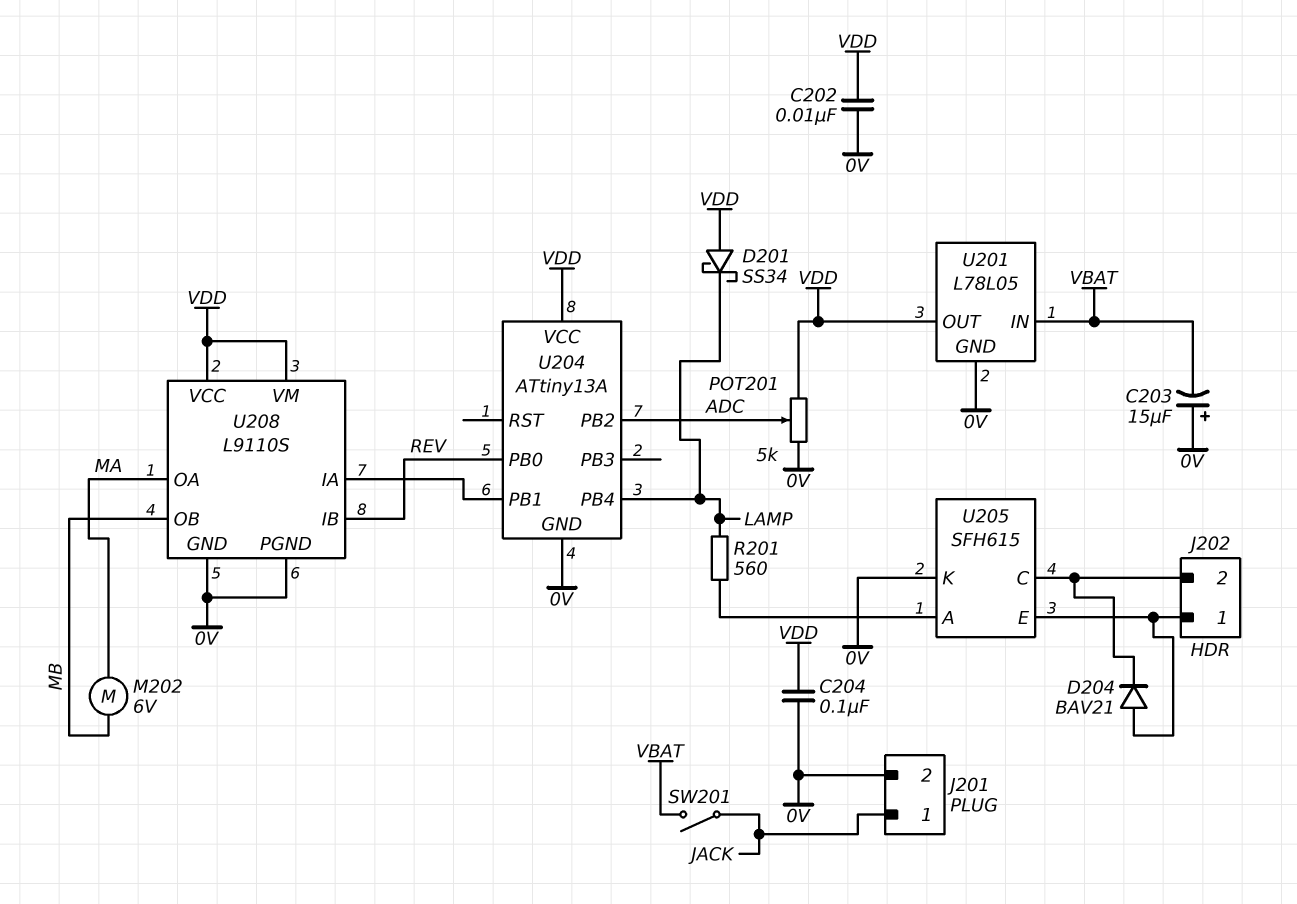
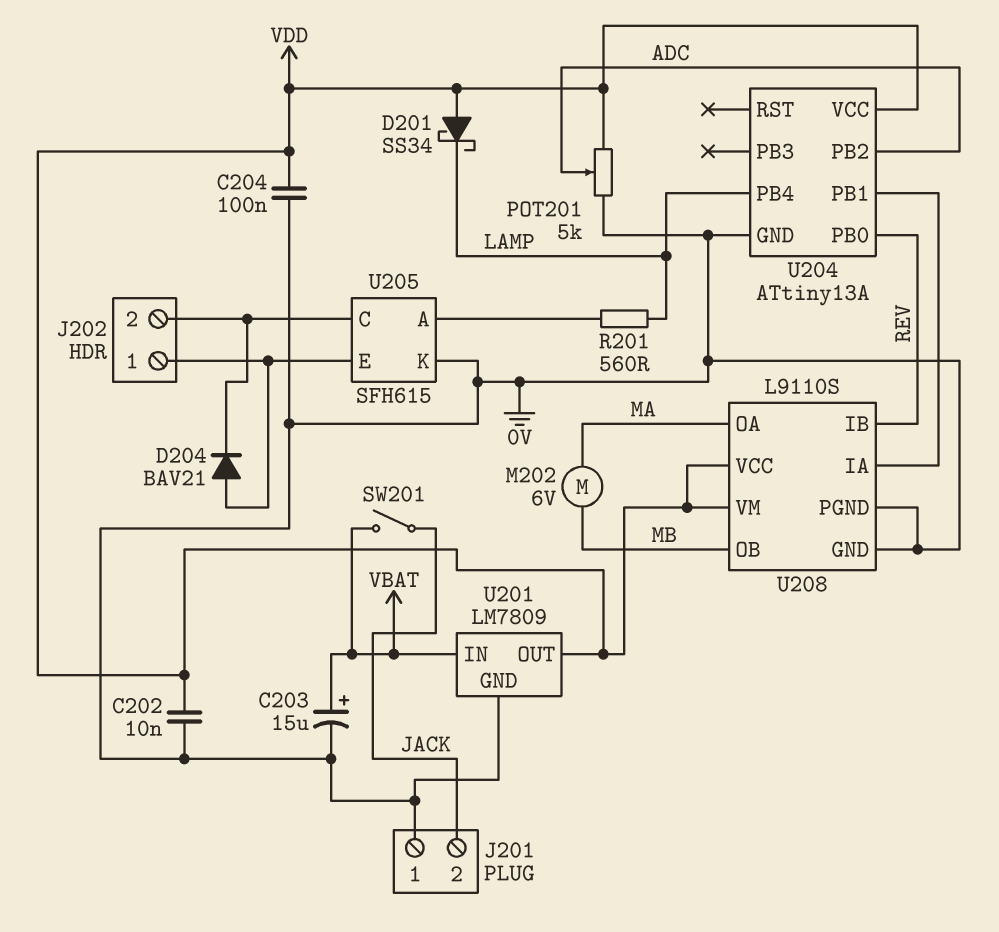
C203: 15uF (plus 0V, minus VBAT) -> 15uF (plus VBAT, minus 0V)
J201 pin 1: JACK -> 0V
J201 pin 2: 0V -> JACK
U201: L78L05 -> LM7809

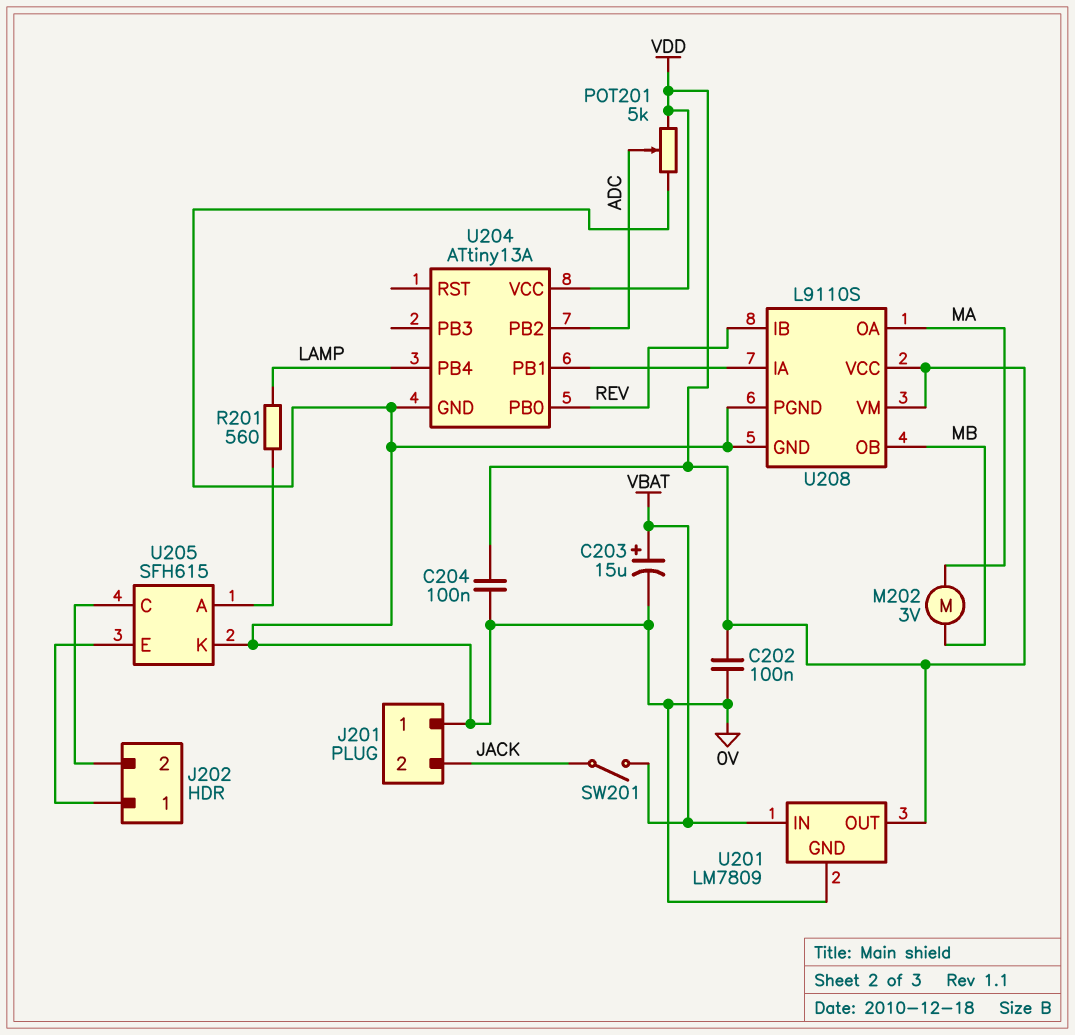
C202: 10nF (0V, VDD) -> 100nF (0V, VDD)
D201: schottky SS34 (A VDD, K LAMP) -> none
D204: diode BAV21 (A J202/1, K J202/2) -> none
M202: motor 6V (MA, MB) -> motor 3V (MA, MB)

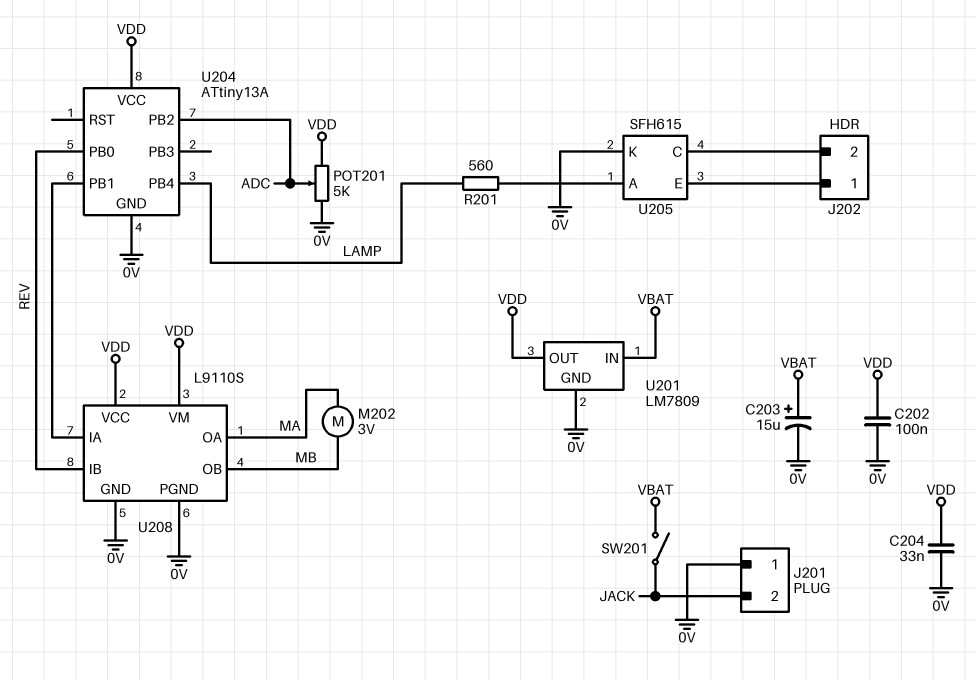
C204: 100nF (0V, VDD) -> 33nF (0V, VDD)

